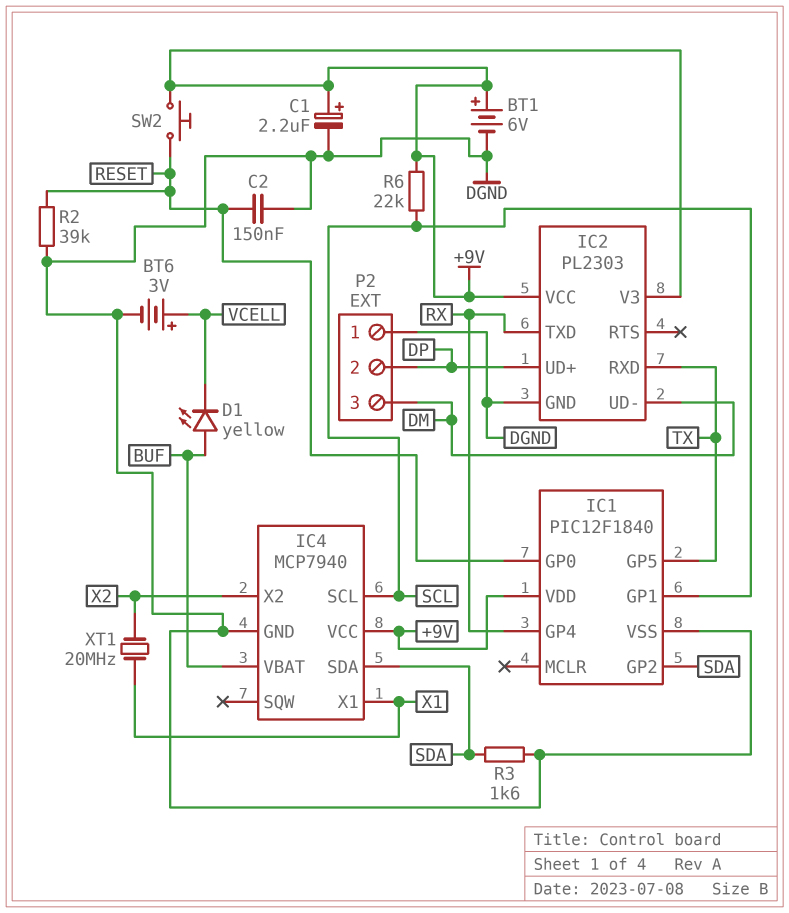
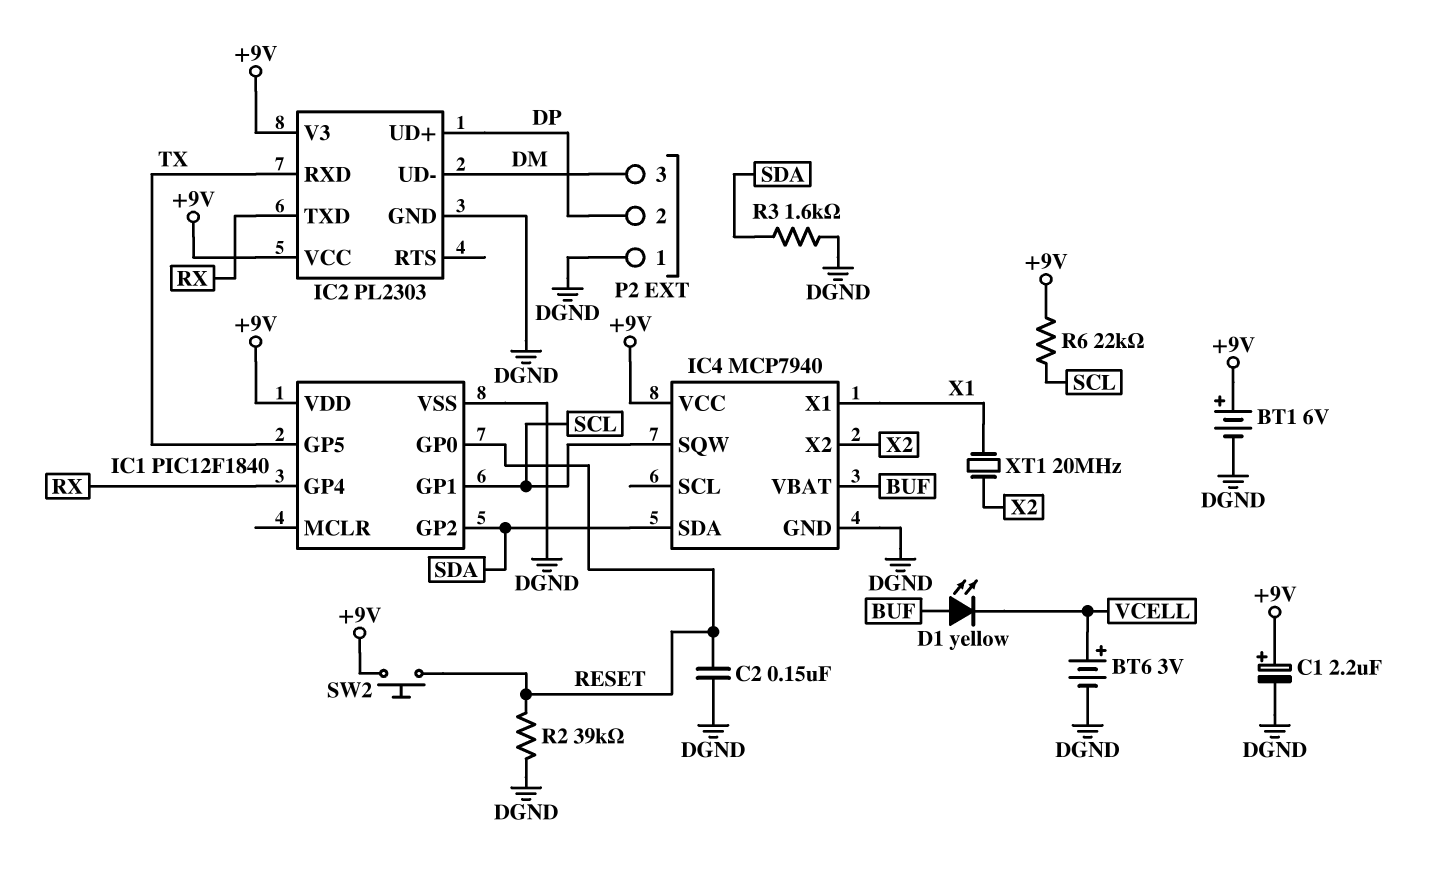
IC4 pin SCL: SCL -> none
IC4 pin SQW: none -> SCL

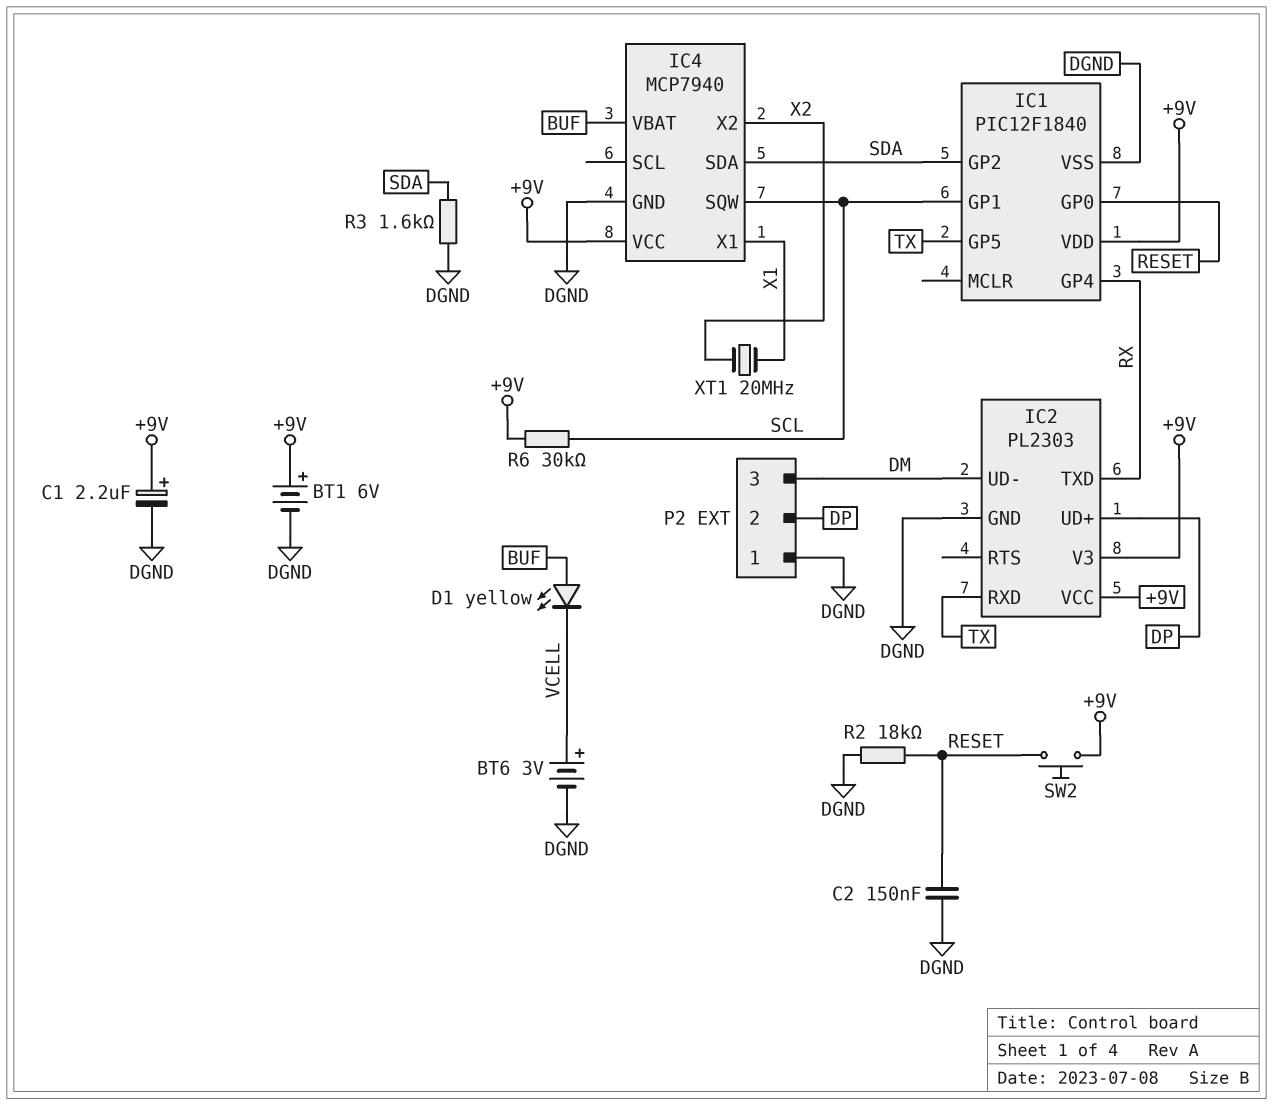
R2: 39k (DGND, RESET) -> 18k (DGND, RESET)
R6: 22k (+9V, SCL) -> 30k (+9V, SCL)

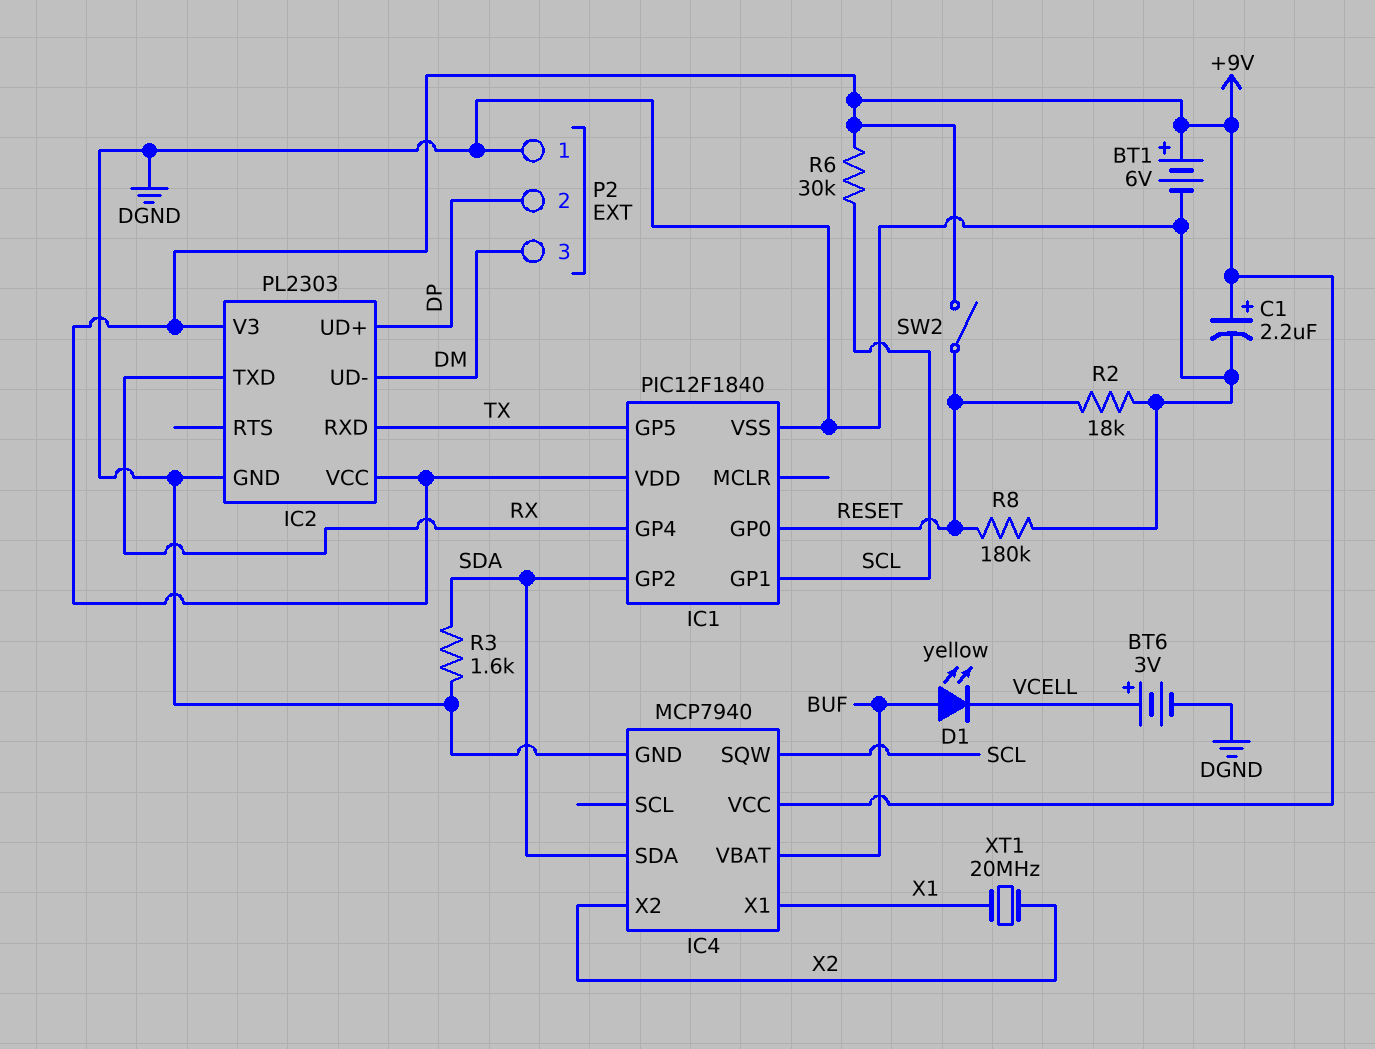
C2: 150nF (DGND, RESET) -> none
R8: none -> 180k (DGND, RESET)
SW2: button (+9V, RESET) -> switch (+9V, RESET)

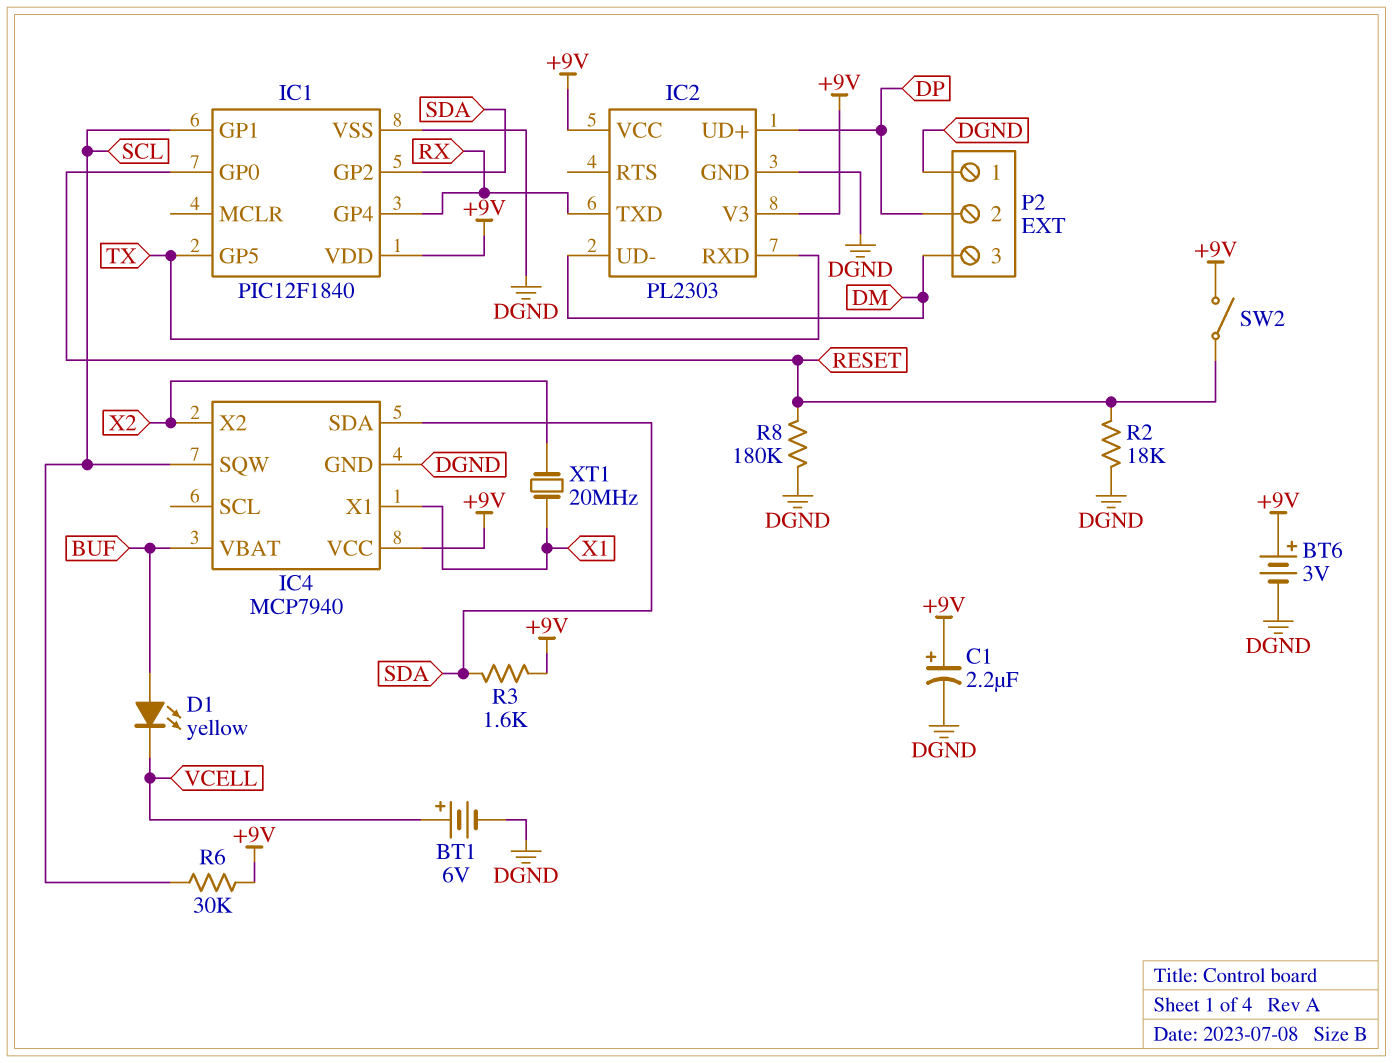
BT1: 6V (plus +9V, minus DGND) -> 6V (plus VCELL, minus DGND)
BT6: 3V (plus VCELL, minus DGND) -> 3V (plus +9V, minus DGND)
R3: 1.6k (DGND, SDA) -> 1.6k (+9V, SDA)

